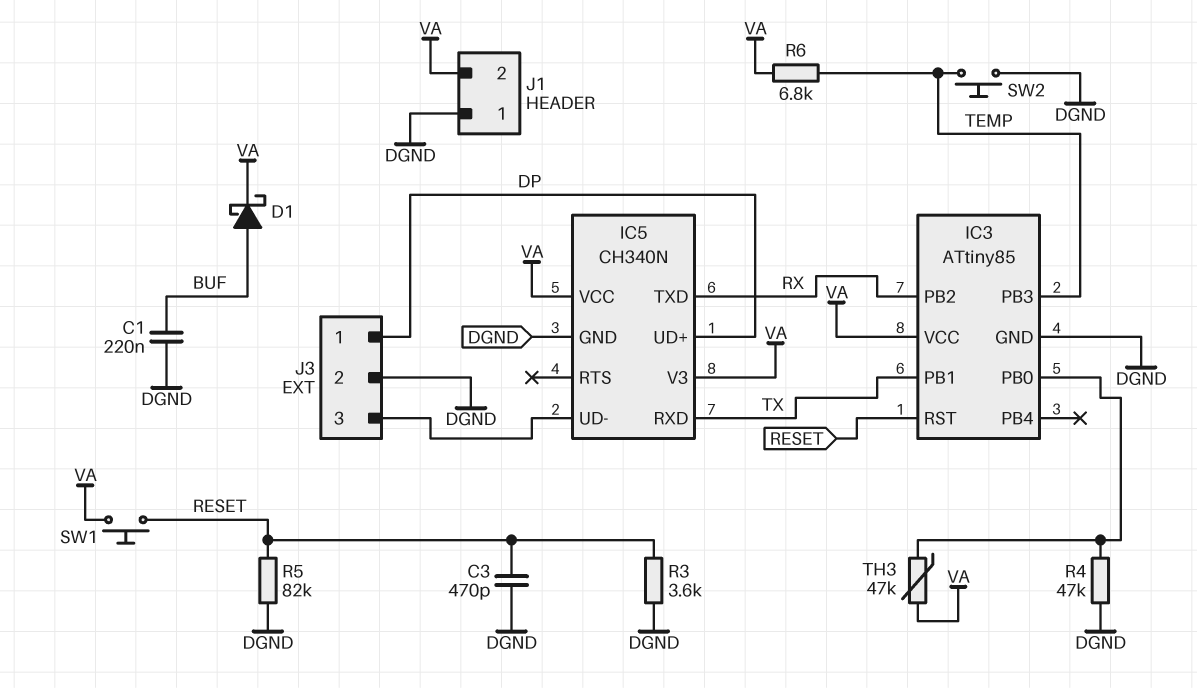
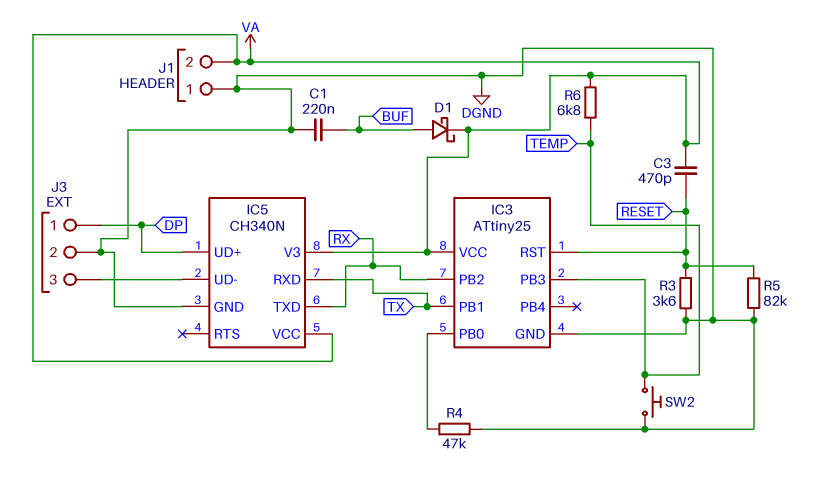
C3: 470pF (DGND, RESET) -> 470pF (RESET, VA)
IC3: ATtiny85 -> ATtiny25
SW1: button (RESET, VA) -> none
TH3: 47k (IC3/PB0, VA) -> none

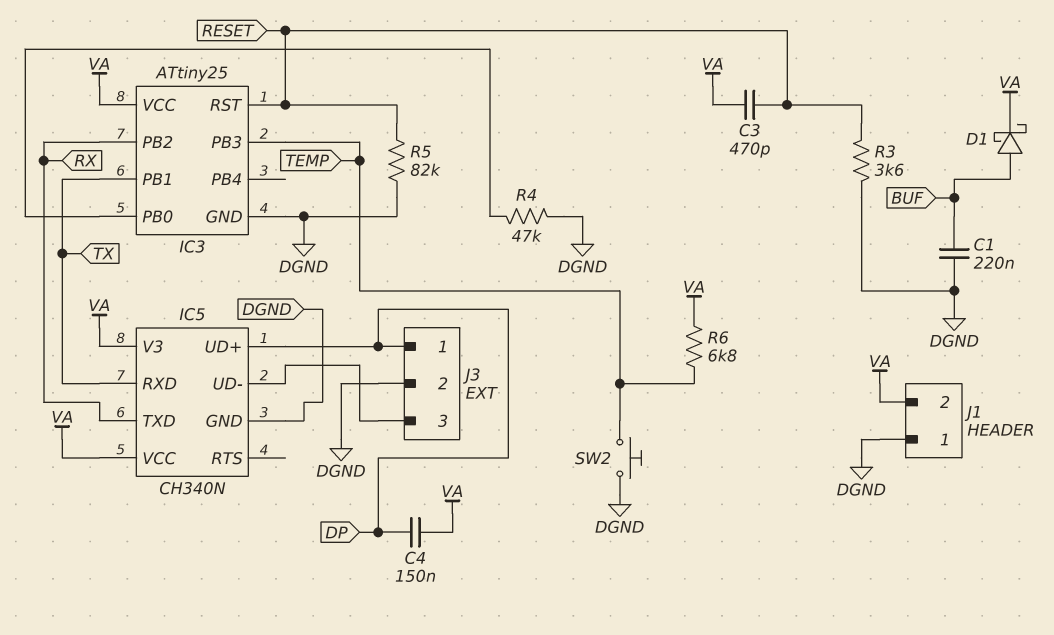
C4: none -> 150nF (DP, VA)

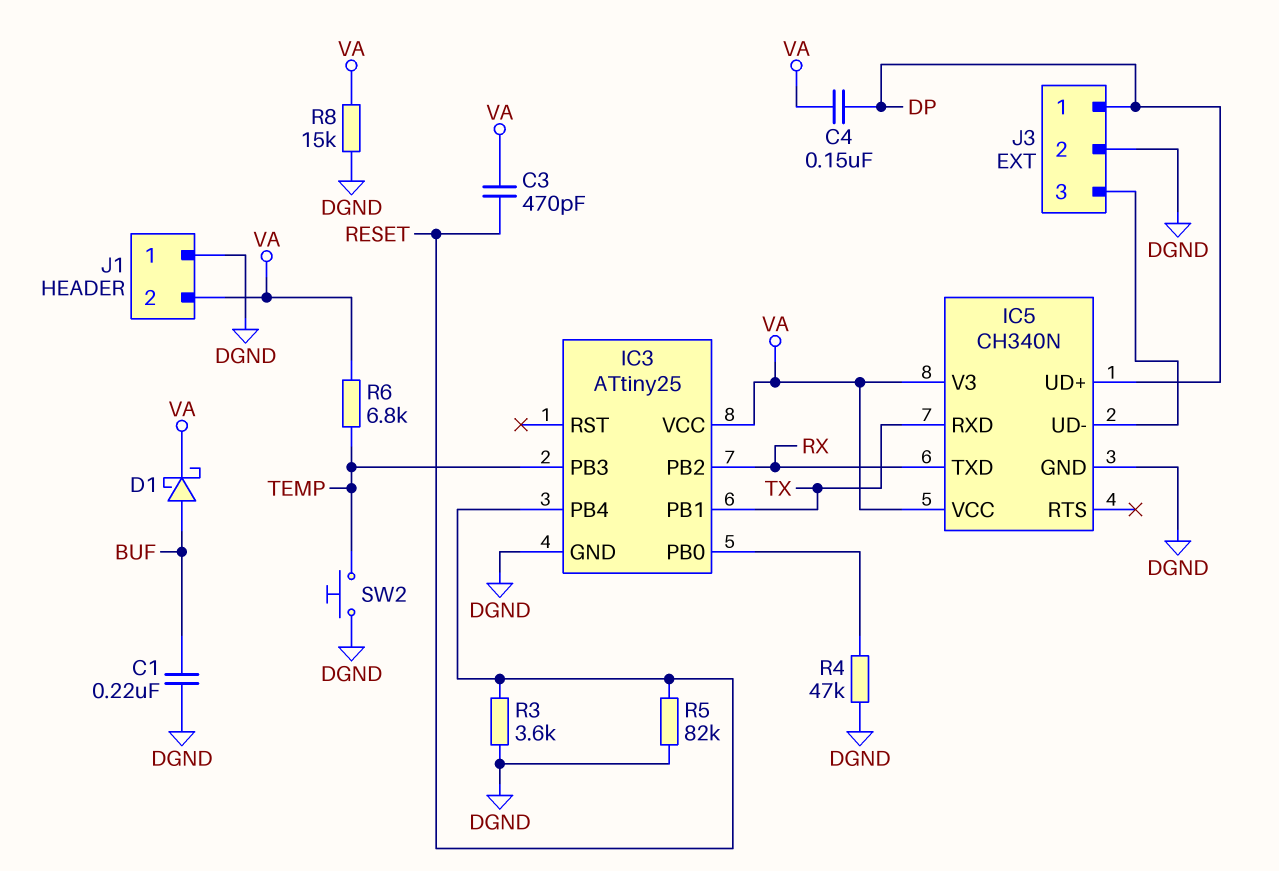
IC3 pin PB4: none -> RESET
IC3 pin RST: RESET -> none
R8: none -> 15k (DGND, VA)

